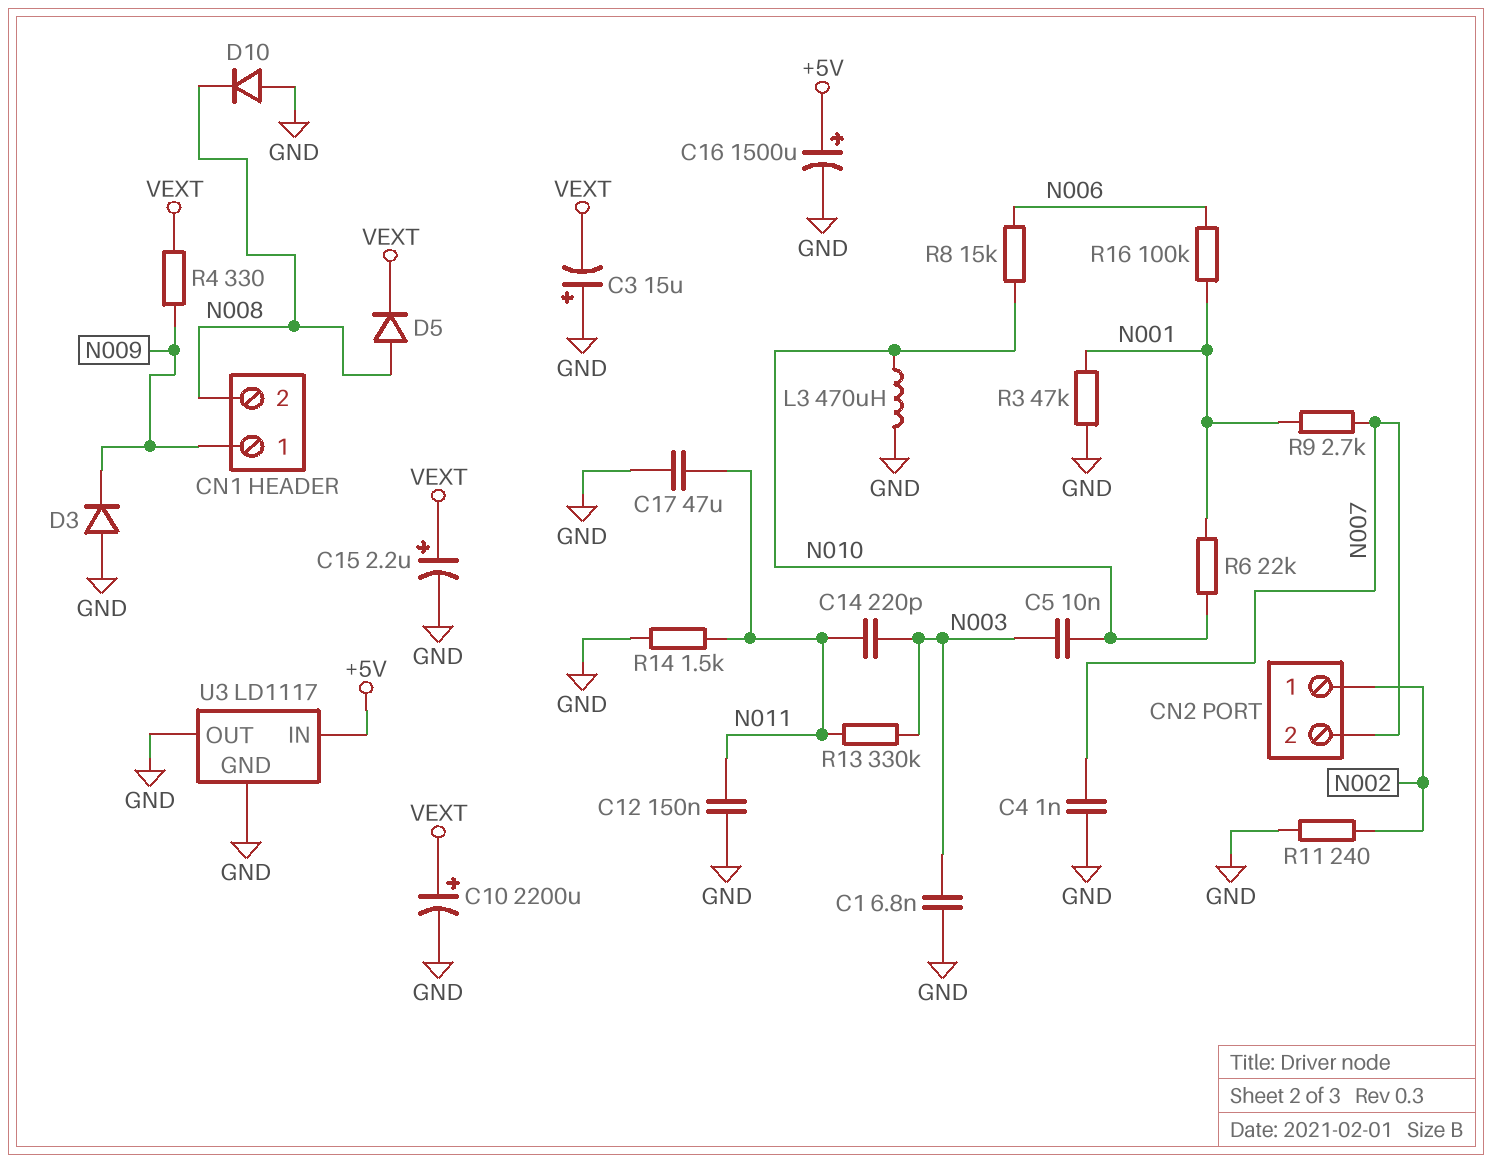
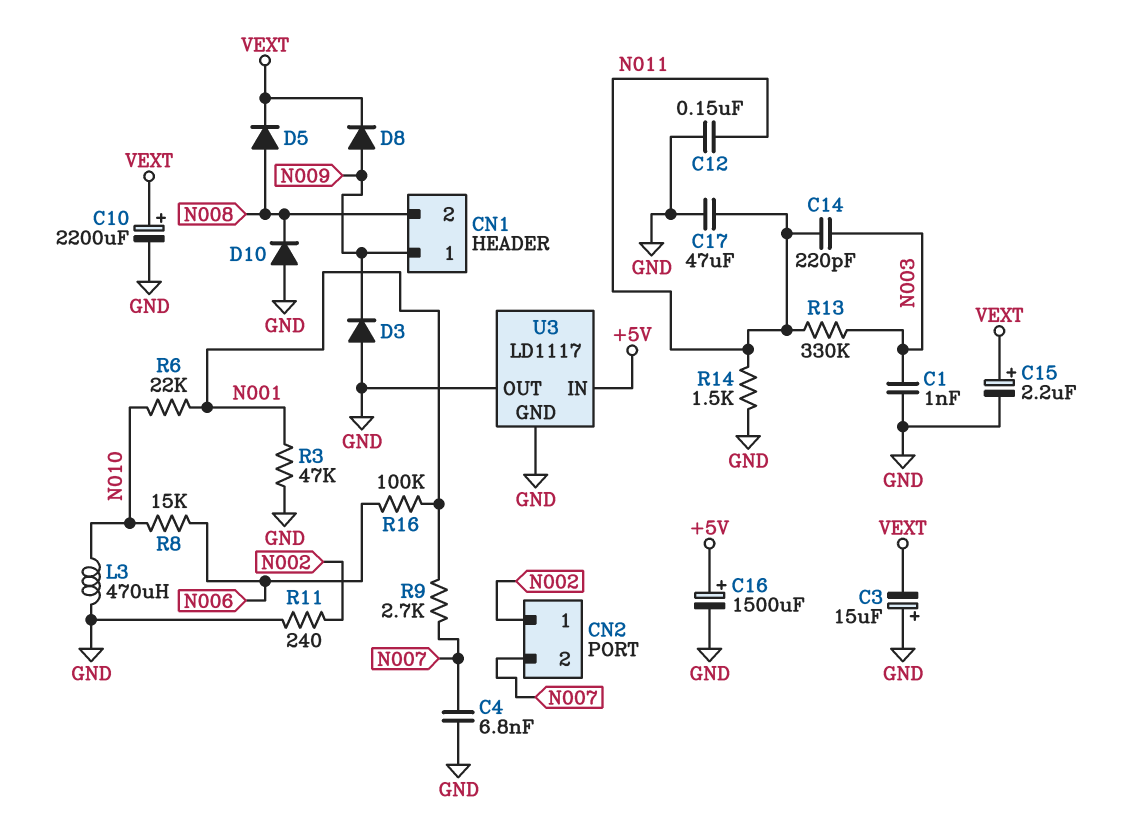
C1: 6.8nF (GND, N003) -> 1nF (GND, N003)
C4: 1nF (GND, N007) -> 6.8nF (GND, N007)
C5: 10nF (N003, N010) -> none
D8: none -> diode (A N009, K VEXT)
R4: 330 (N009, VEXT) -> none

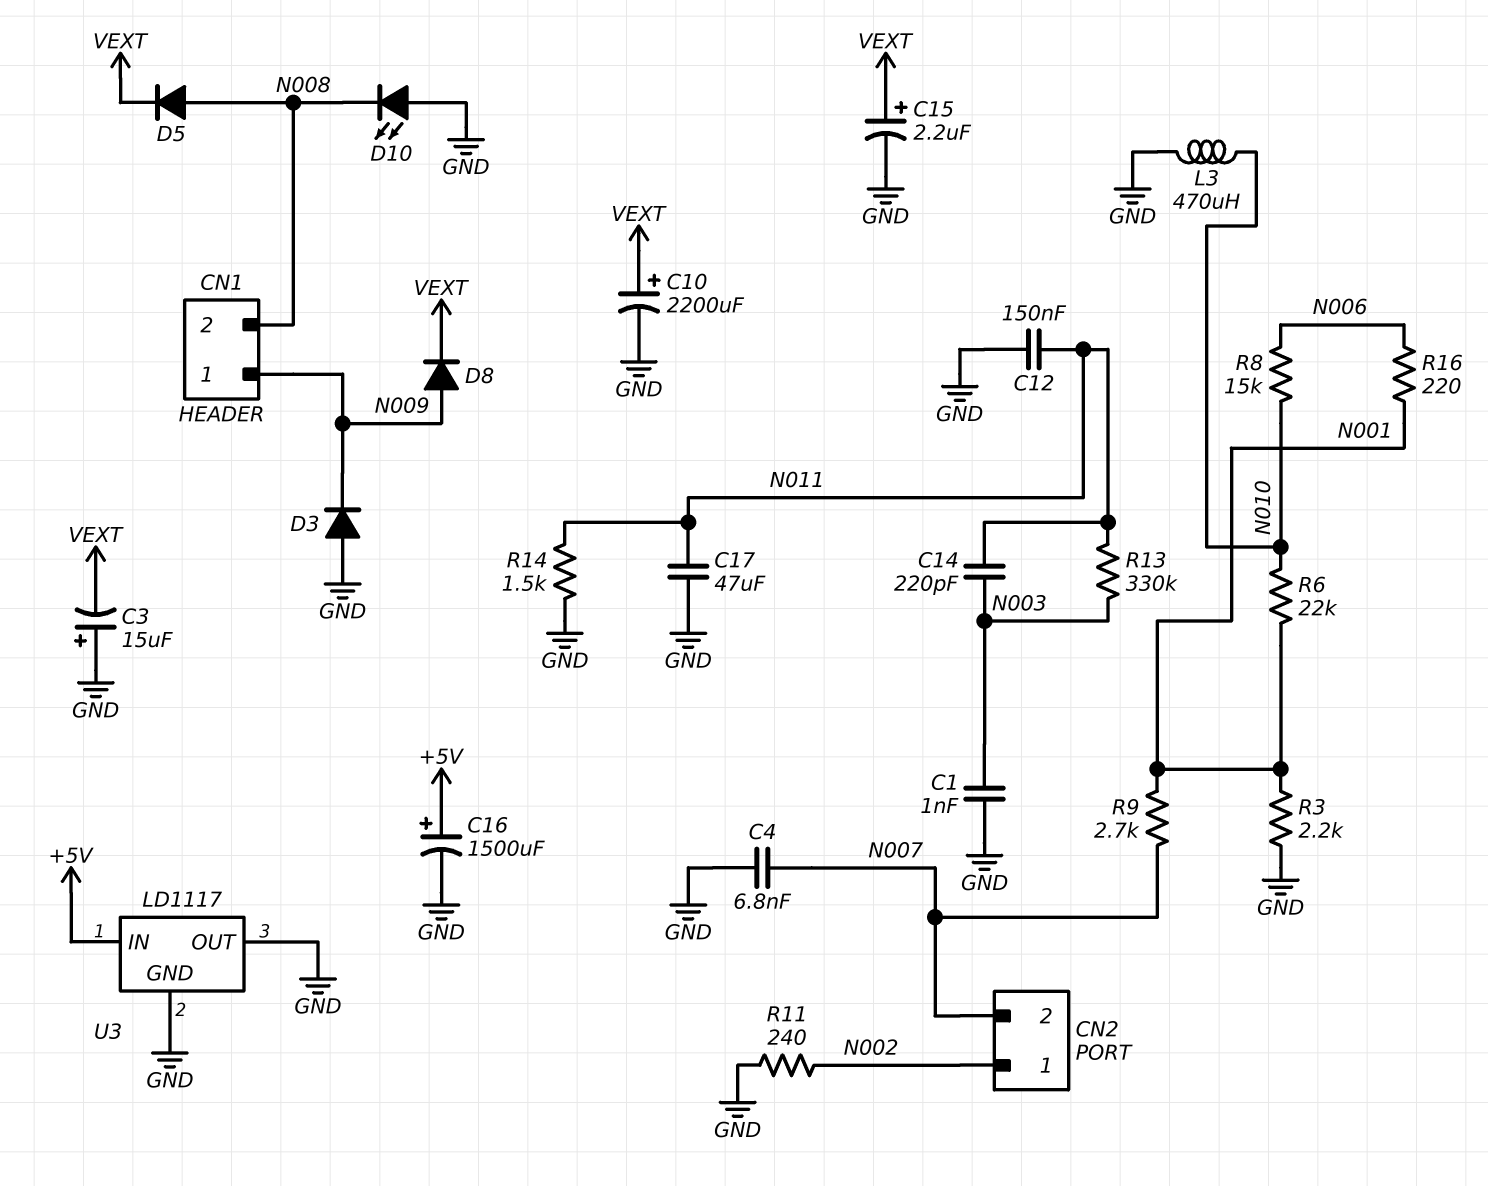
D10: diode (A GND, K N008) -> LED (A GND, K N008)
R3: 47k (GND, N001) -> 2.2k (GND, N001)
R16: 100k (N001, N006) -> 220 (N001, N006)

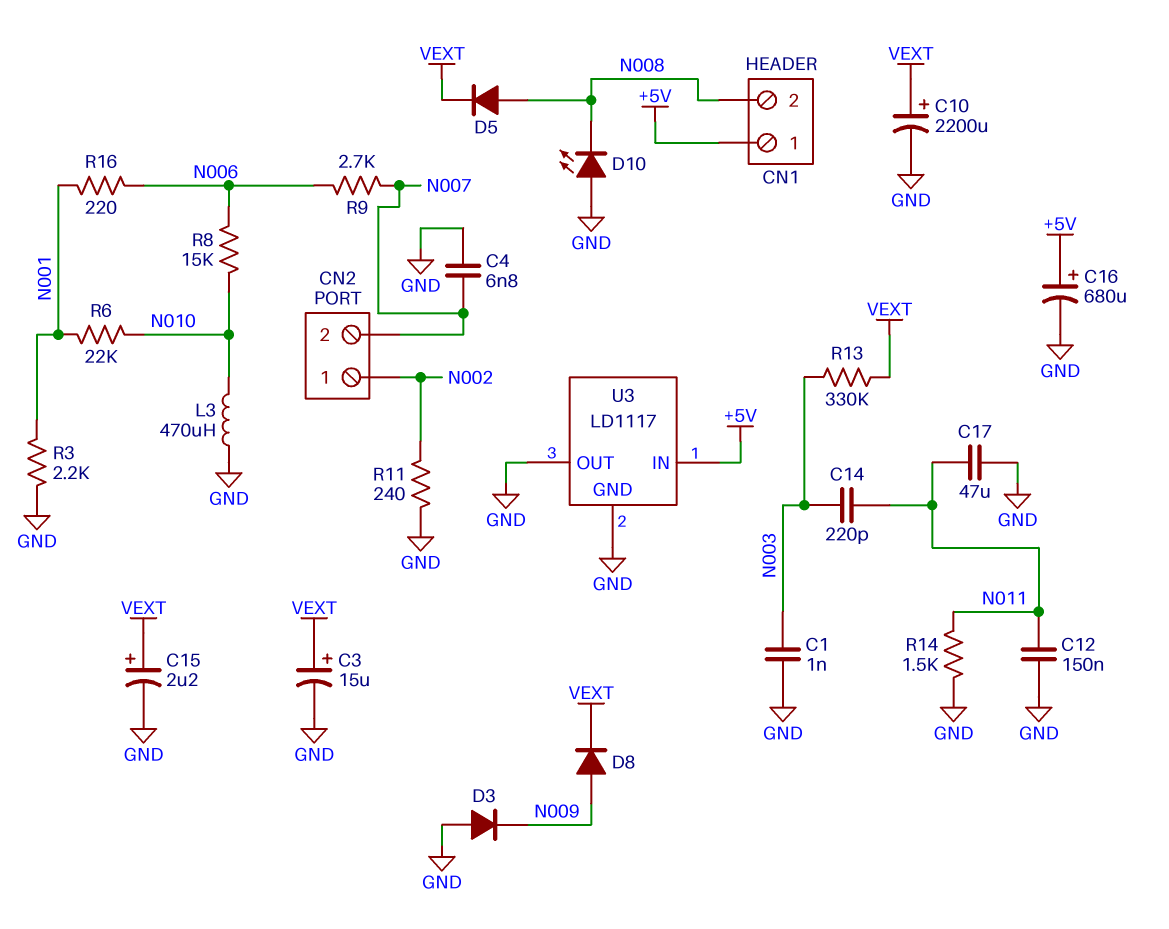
C3: 15uF (plus GND, minus VEXT) -> 15uF (plus VEXT, minus GND)
C16: 1500uF (plus +5V, minus GND) -> 680uF (plus +5V, minus GND)
CN1 pin 1: N009 -> +5V
R9: 2.7k (N001, N007) -> 2.7k (N006, N007)
R13: 330k (N003, N011) -> 330k (N003, VEXT)

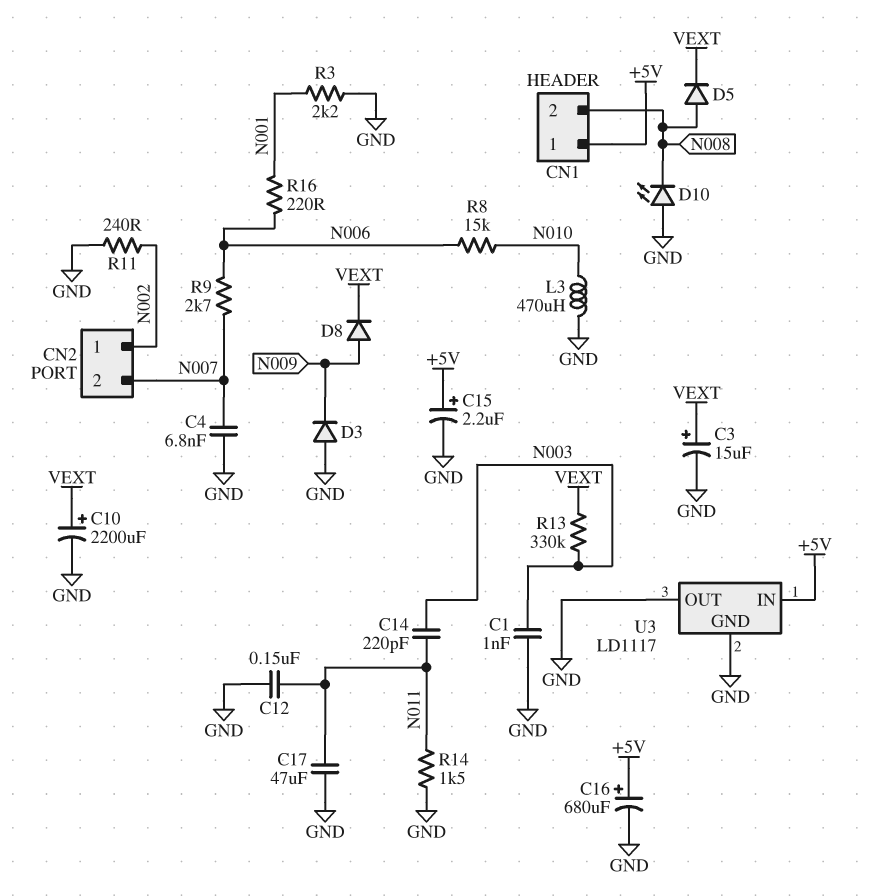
C15: 2.2uF (plus VEXT, minus GND) -> 2.2uF (plus +5V, minus GND)
R6: 22k (N001, N010) -> none

